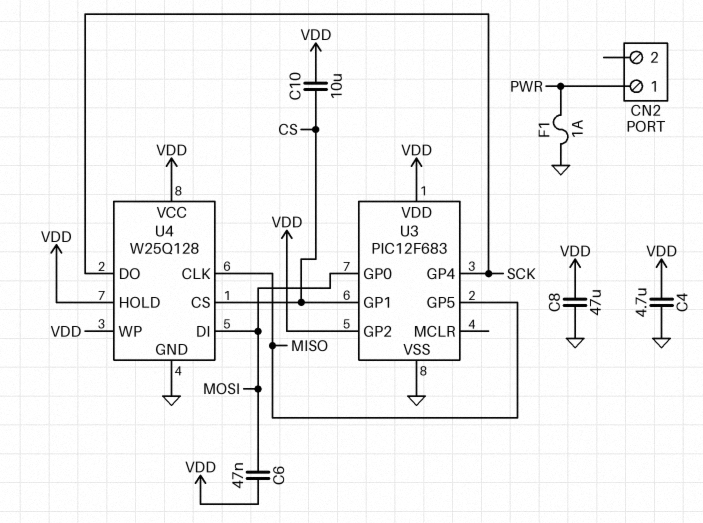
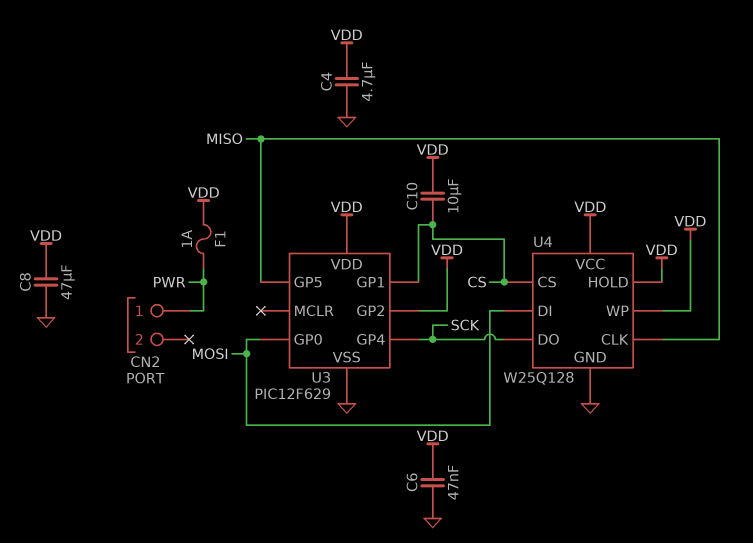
C6: 47nF (MOSI, VDD) -> 47nF (GND, VDD)
F1: 1A (GND, PWR) -> 1A (PWR, VDD)
U3: PIC12F683 -> PIC12F629

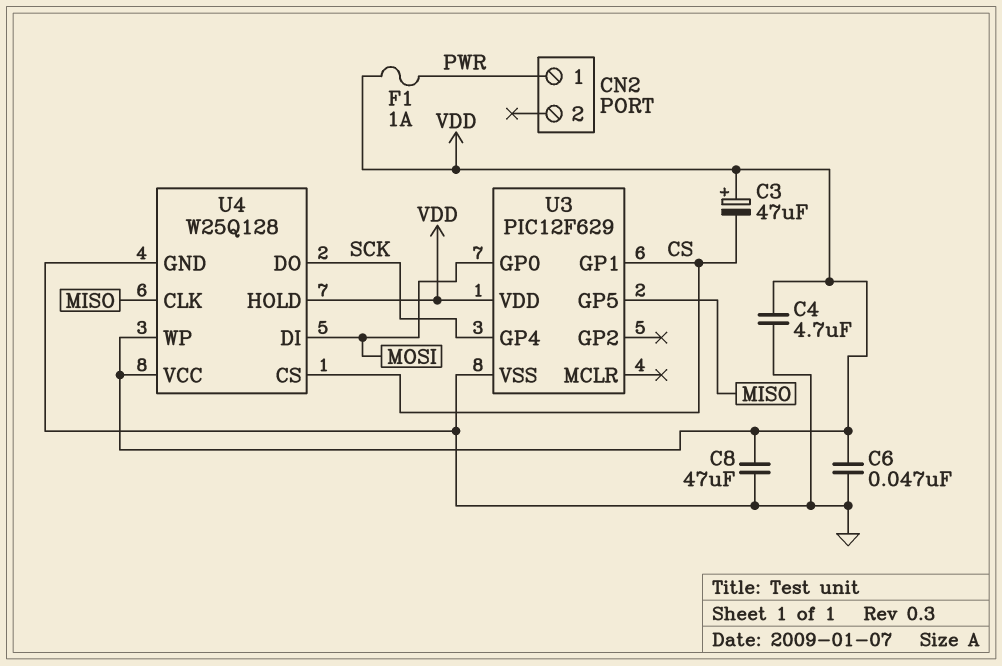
C3: none -> 47uF (plus VDD, minus CS)
C10: 10uF (CS, VDD) -> none
U3 pin GP2: VDD -> none

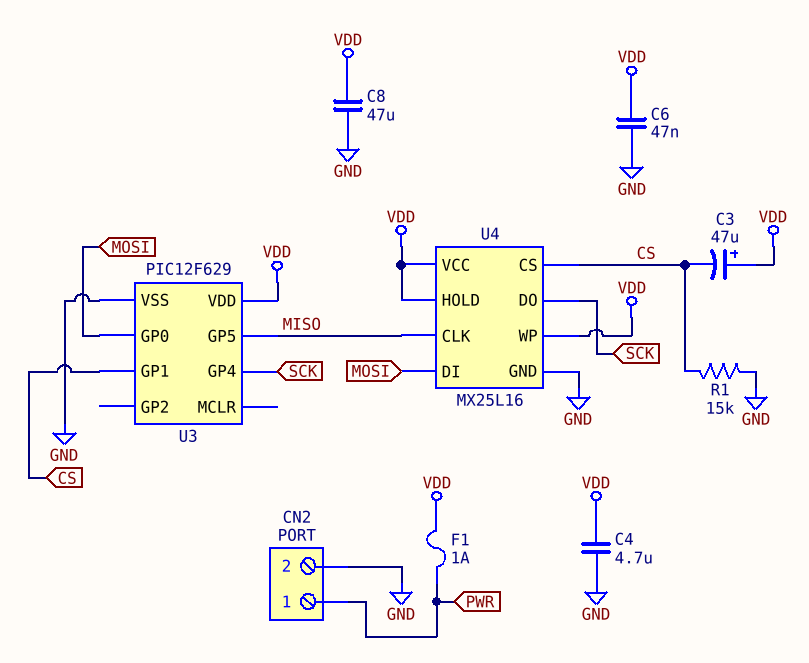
CN2 pin 2: none -> GND
R1: none -> 15k (CS, GND)
U4: W25Q128 -> MX25L16

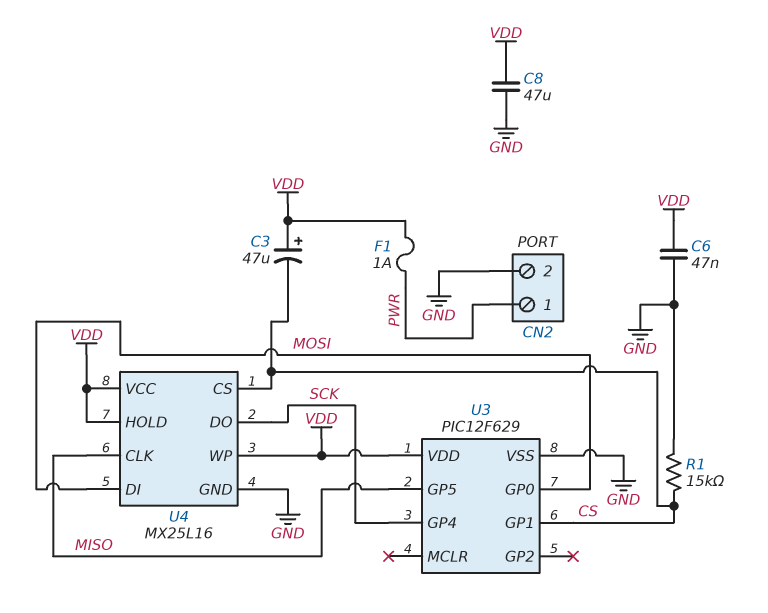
C4: 4.7uF (GND, VDD) -> none

